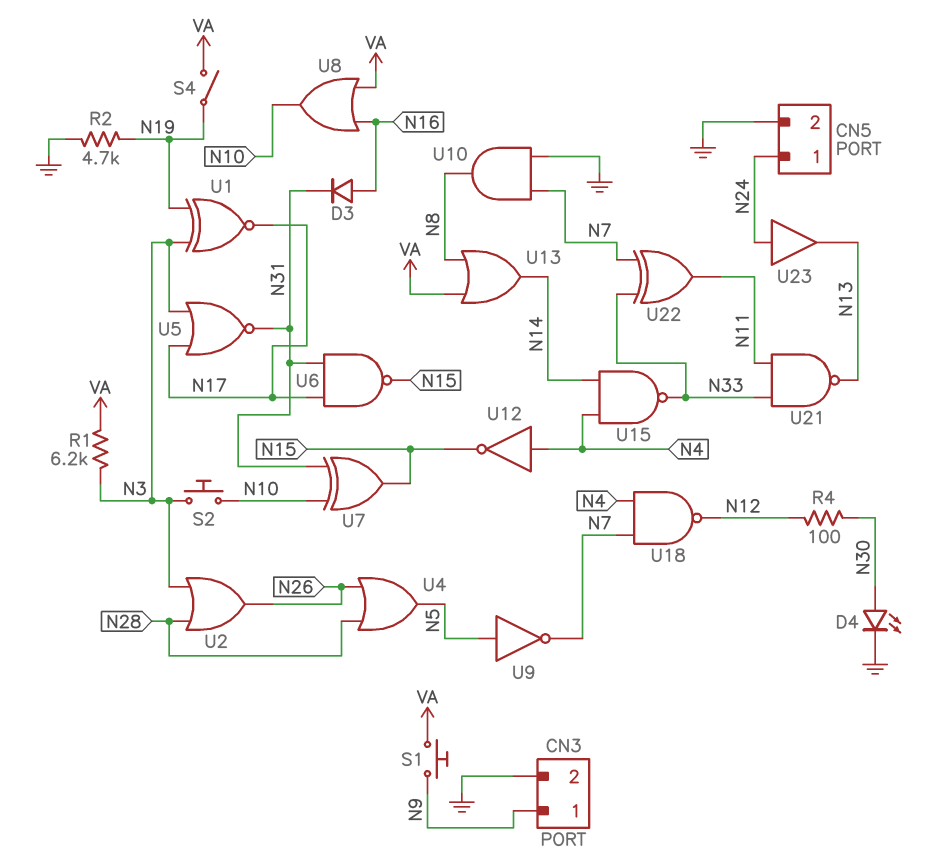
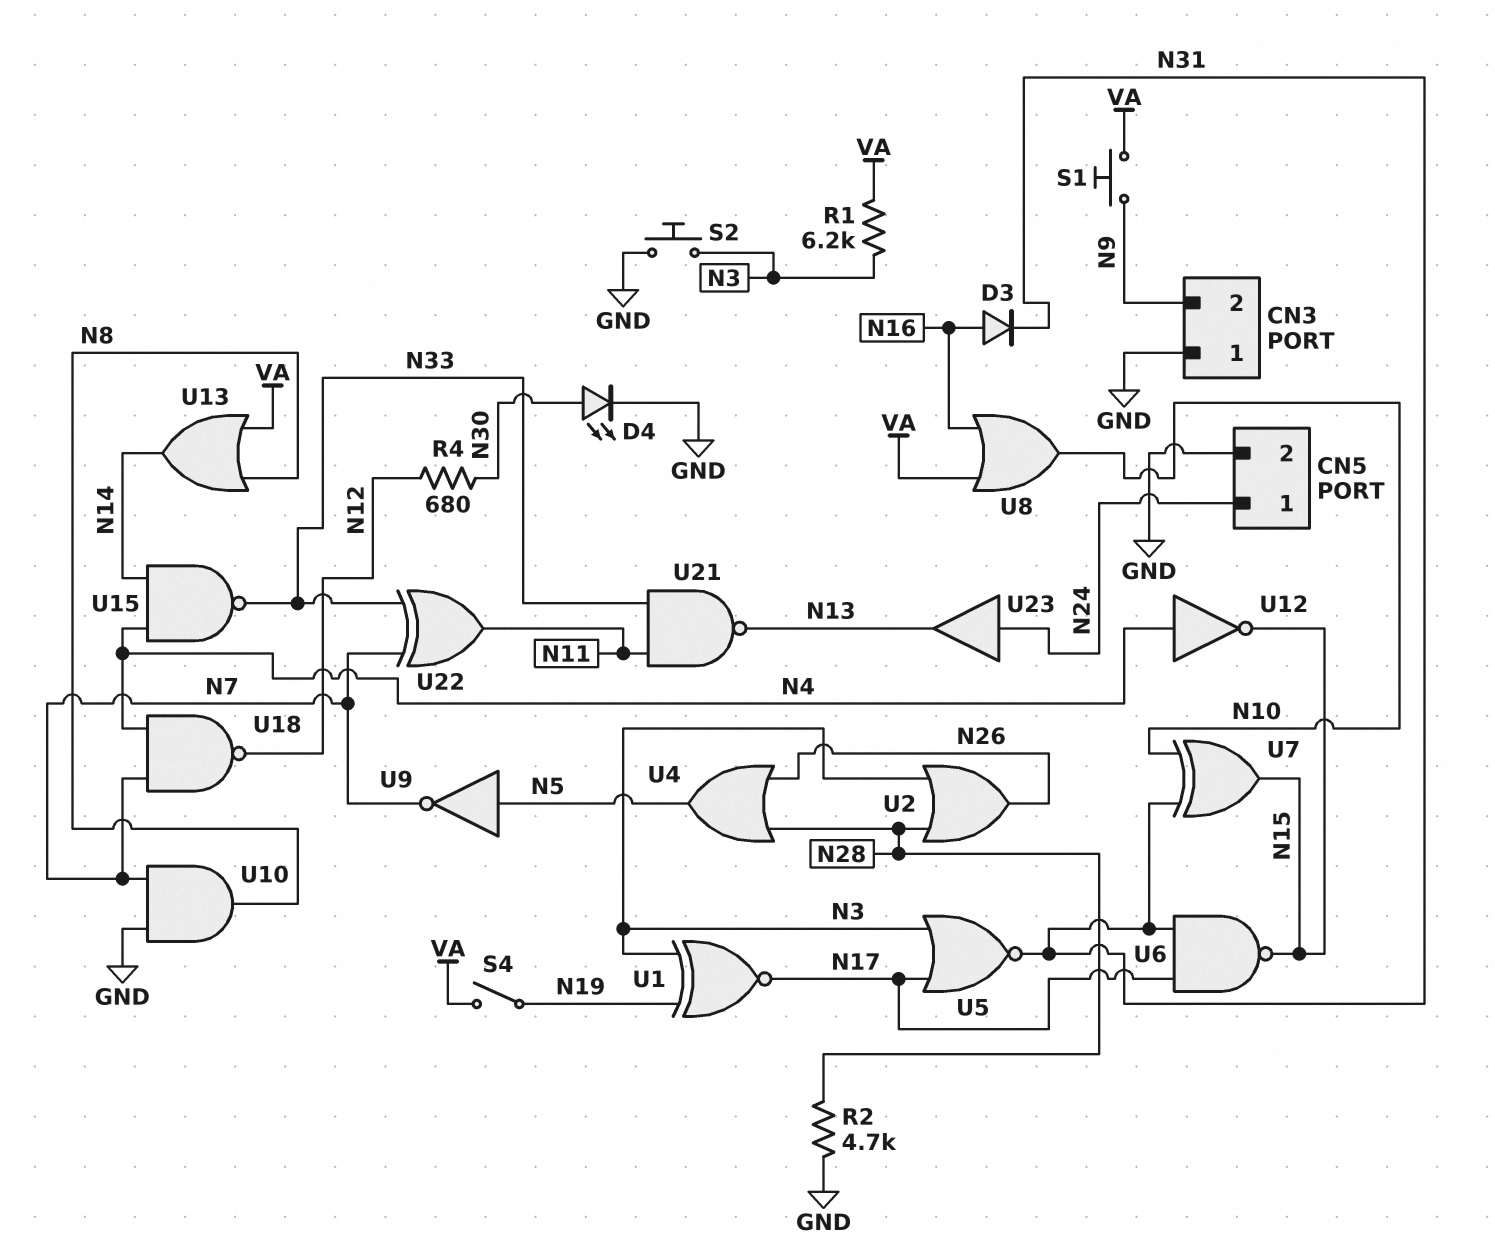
CN3 pin 1: N9 -> GND
CN3 pin 2: GND -> N9
R2: 4.7k (GND, N19) -> 4.7k (GND, N28)
R4: 100 (N12, N30) -> 680 (N12, N30)
S2: button (N3, N10) -> button (GND, N3)

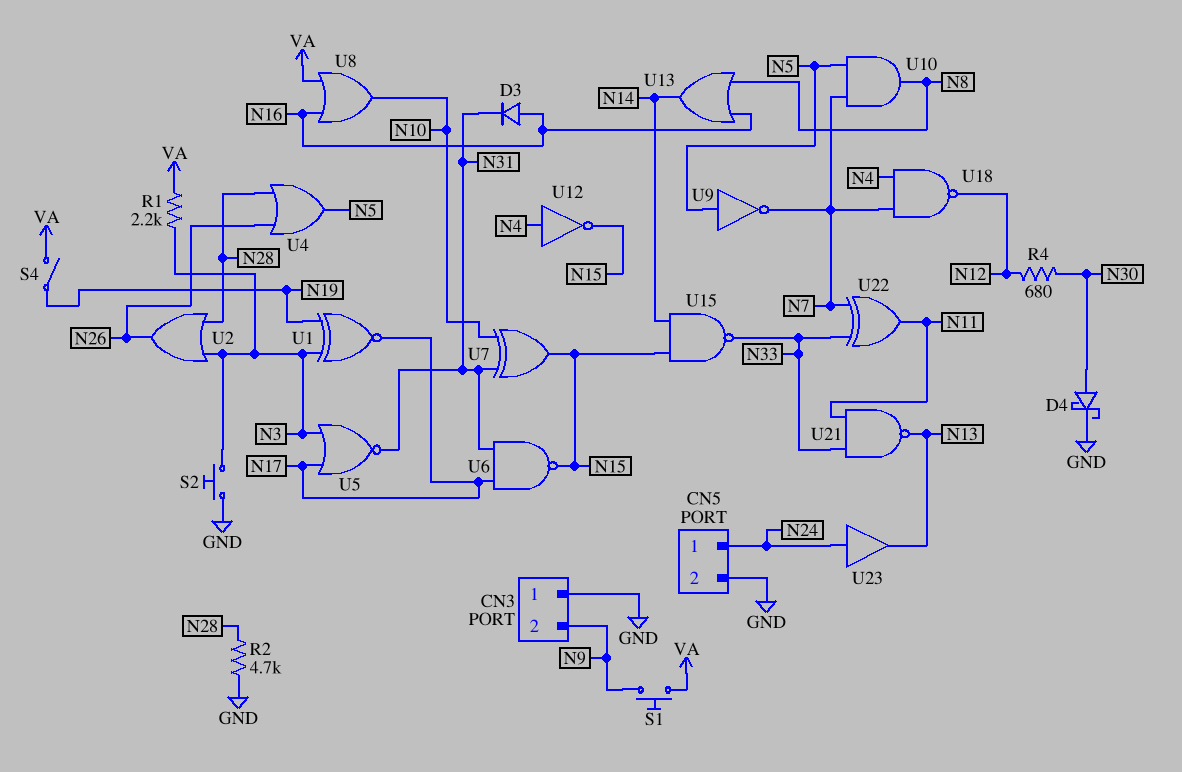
D4: LED (A N30, K GND) -> schottky (A N30, K GND)
R1: 6.2k (N3, VA) -> 2.2k (N3, VA)
U10: AND (in GND, in N7, out N8) -> AND (in N5, in N7, out N8)
U13: OR (in N8, in VA, out N14) -> OR (in N8, in N16, out N14)
U15: NAND (in N4, in N14, out N33) -> NAND (in N14, in N15, out N33)

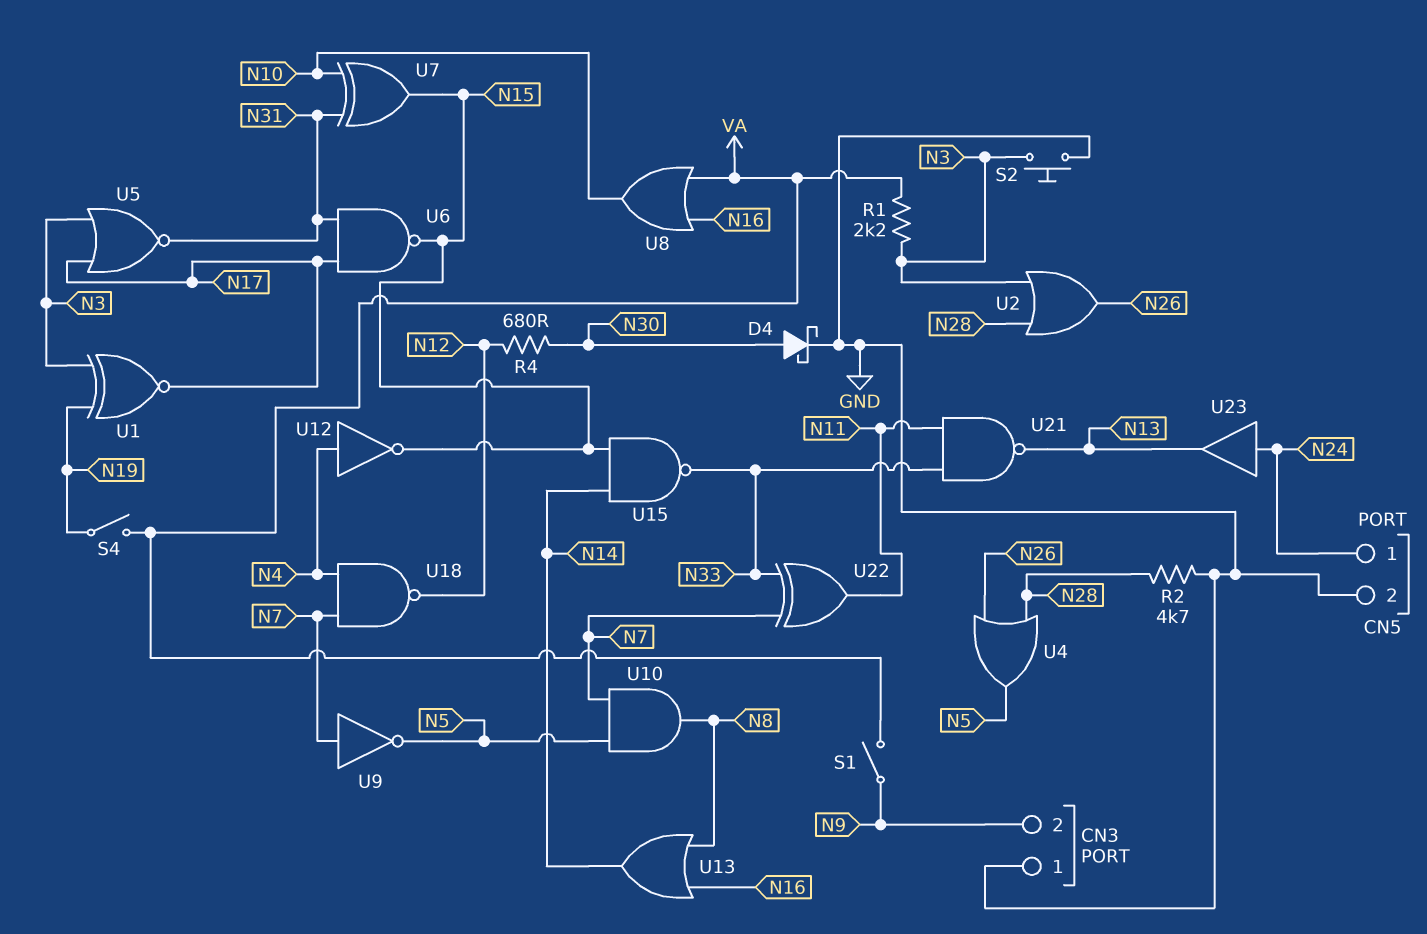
D3: diode (A N16, K N31) -> none
S1: button (N9, VA) -> switch (N9, VA)
U9: NOT (in N5, out N7) -> NOT (in N7, out N5)

